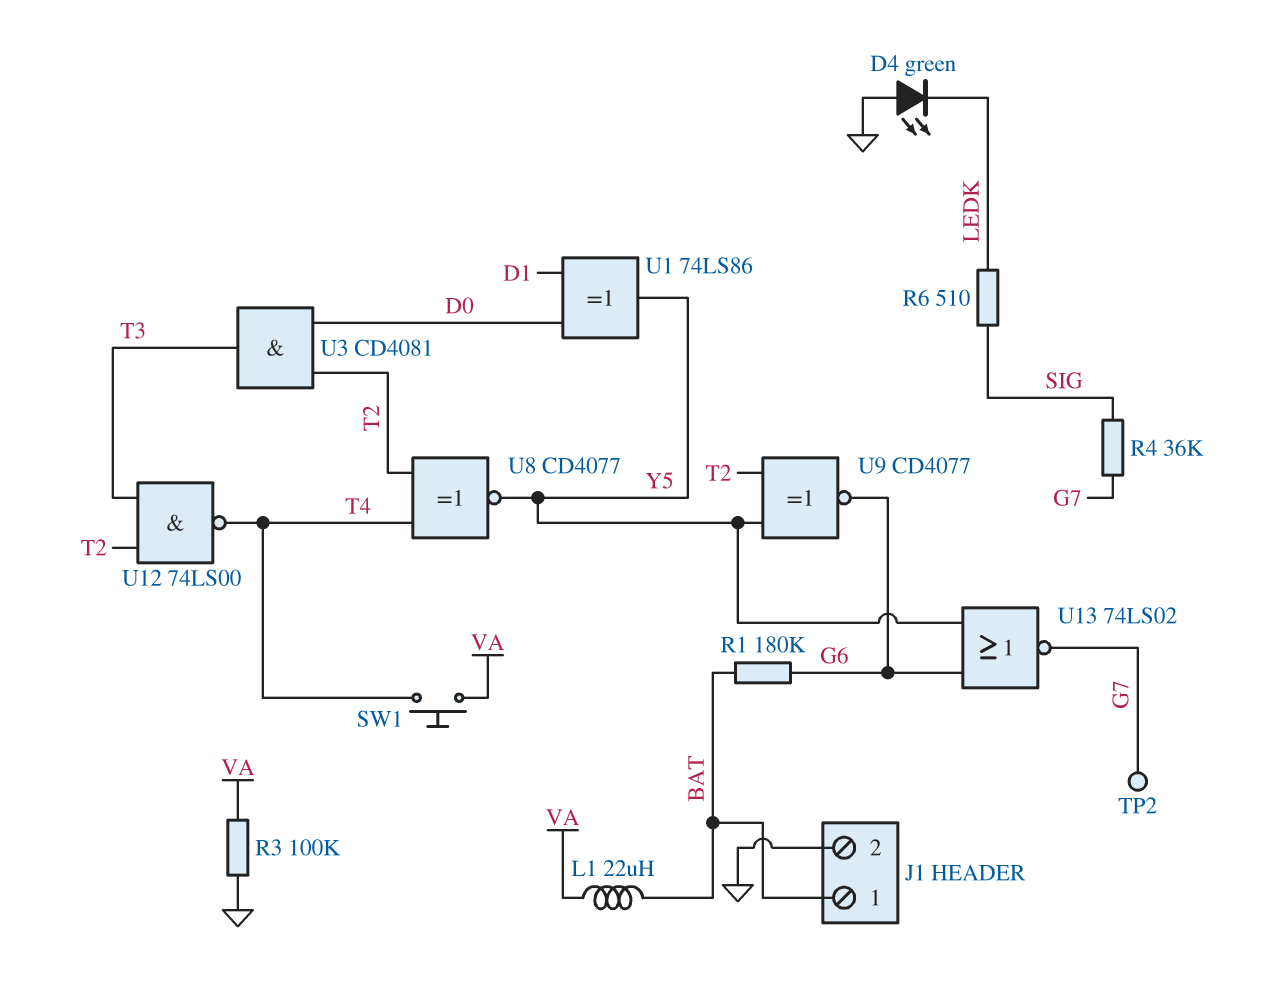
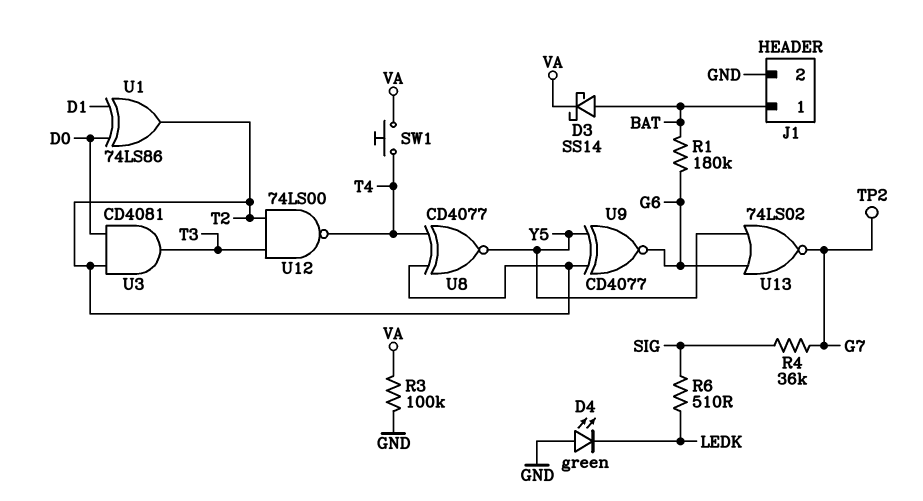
D3: none -> schottky SS14 (A BAT, K VA)
L1: 22uH (BAT, VA) -> none
U1: XOR 74LS86 (in D0, in D1, out Y5) -> XOR 74LS86 (in D0, in D1, out T2)

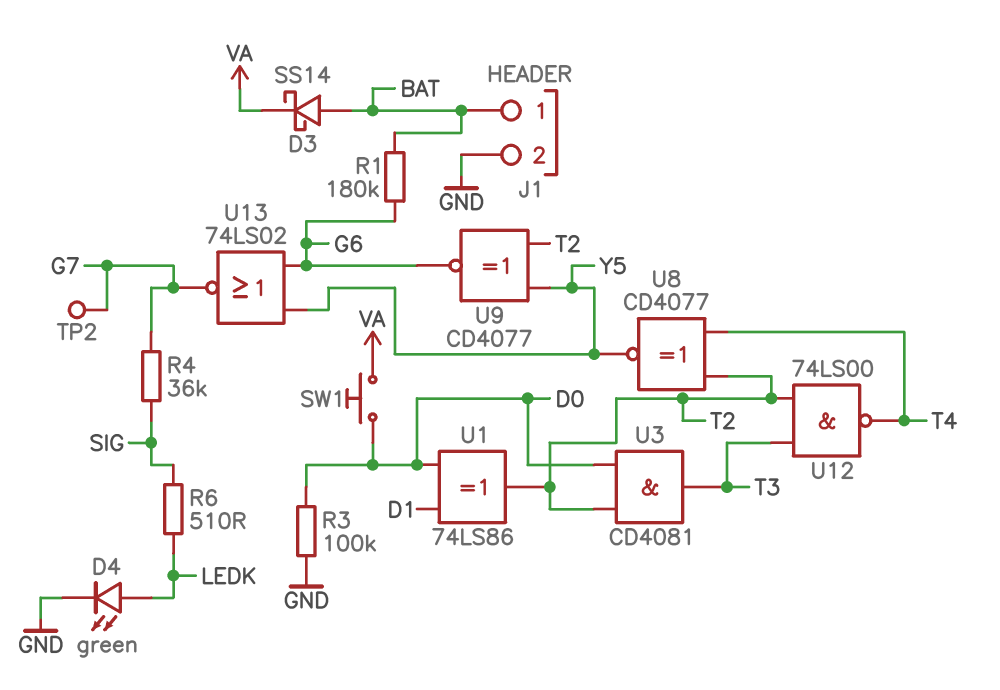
D4: LED green (A GND, K LEDK) -> LED green (A LEDK, K GND)
R3: 100k (GND, VA) -> 100k (D0, GND)
SW1: button (T4, VA) -> button (D0, VA)

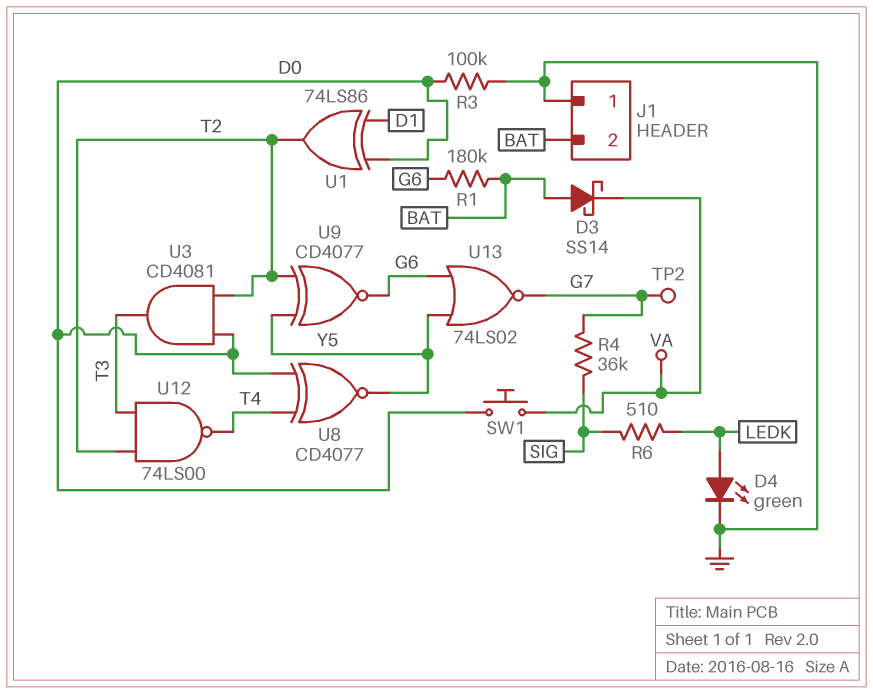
J1 pin 1: BAT -> GND
J1 pin 2: GND -> BAT
U8: XNOR CD4077 (in T2, in T4, out Y5) -> XNOR CD4077 (in D0, in T4, out Y5)

